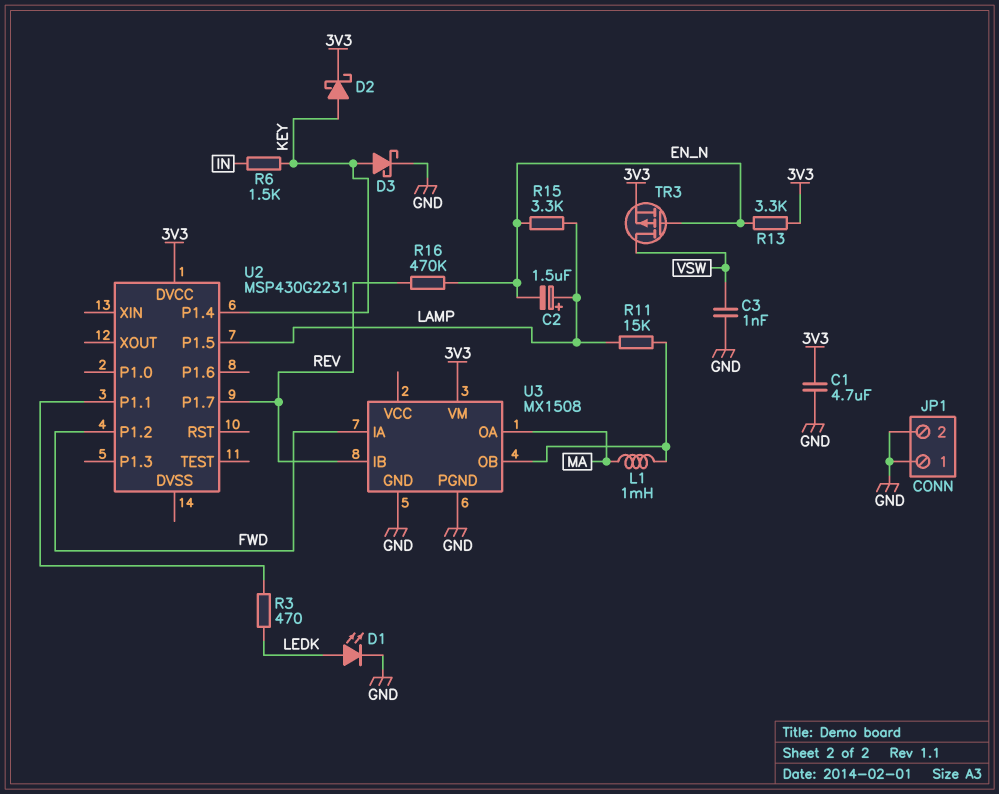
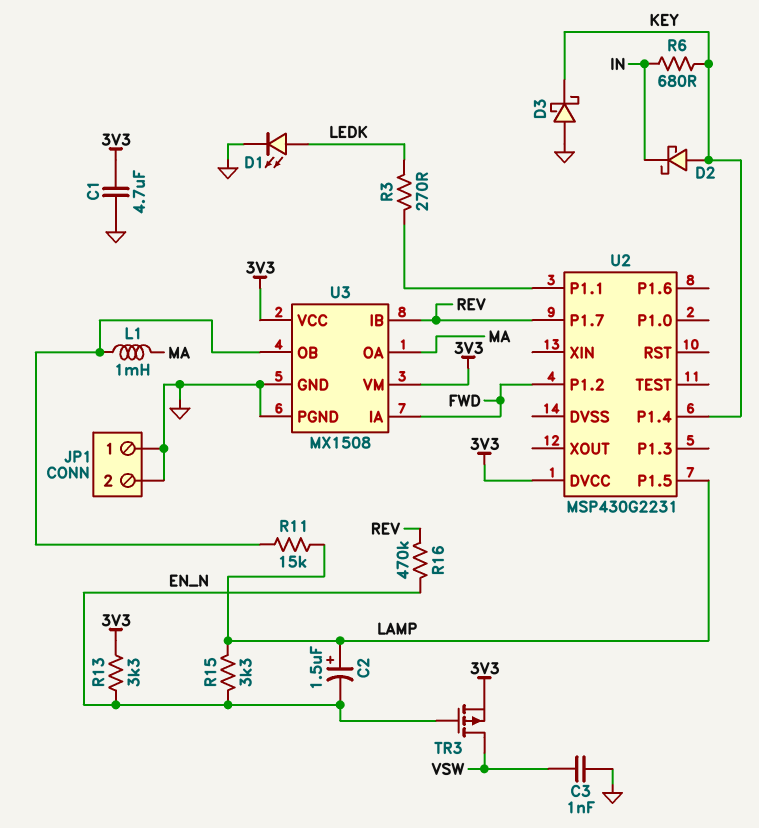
D2: schottky (A KEY, K 3V3) -> schottky (A KEY, K IN)
D3: schottky (A KEY, K GND) -> schottky (A GND, K KEY)
R3: 470 (LEDK, U2/P1.1) -> 270 (LEDK, U2/P1.1)
R6: 1.5k (IN, KEY) -> 680 (IN, KEY)
U3 pin VCC: none -> 3V3

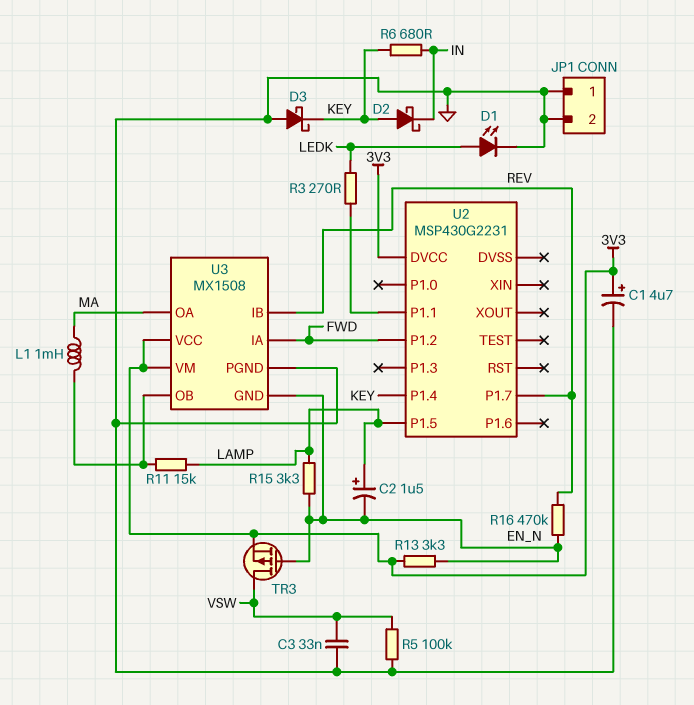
C1: 4.7uF (3V3, GND) -> 4.7uF (plus 3V3, minus GND)
C3: 1nF (GND, VSW) -> 33nF (GND, VSW)
R5: none -> 100k (GND, VSW)
U3 pin GND: GND -> EN_N

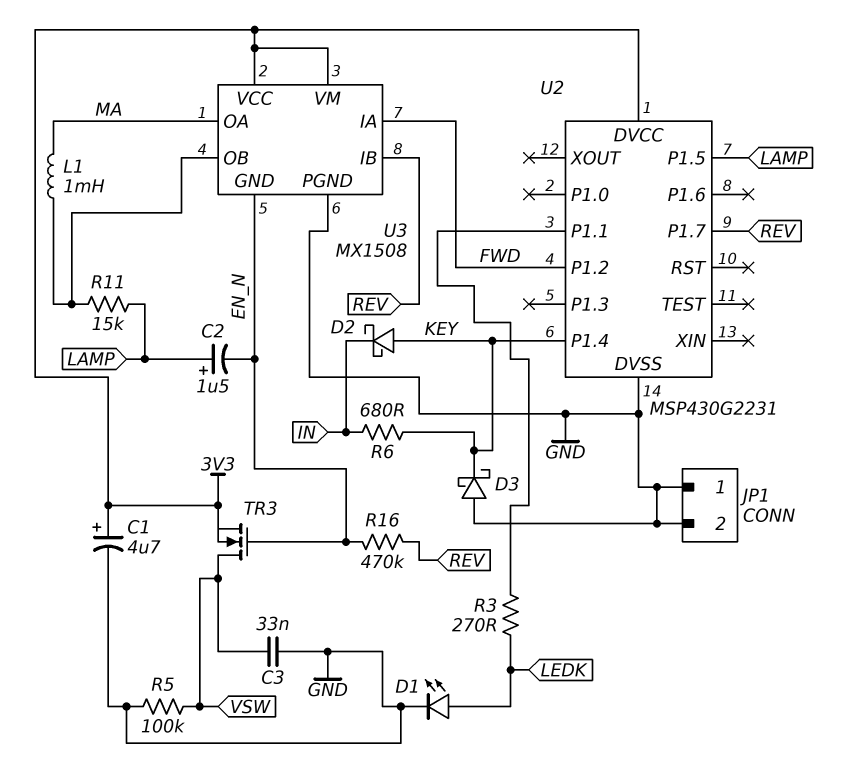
R13: 3.3k (3V3, EN_N) -> none
R15: 3.3k (EN_N, LAMP) -> none
TR3: PMOS (G EN_N, D VSW, S 3V3) -> NMOS (G EN_N, D VSW, S 3V3)
U2 pin DVSS: none -> GND

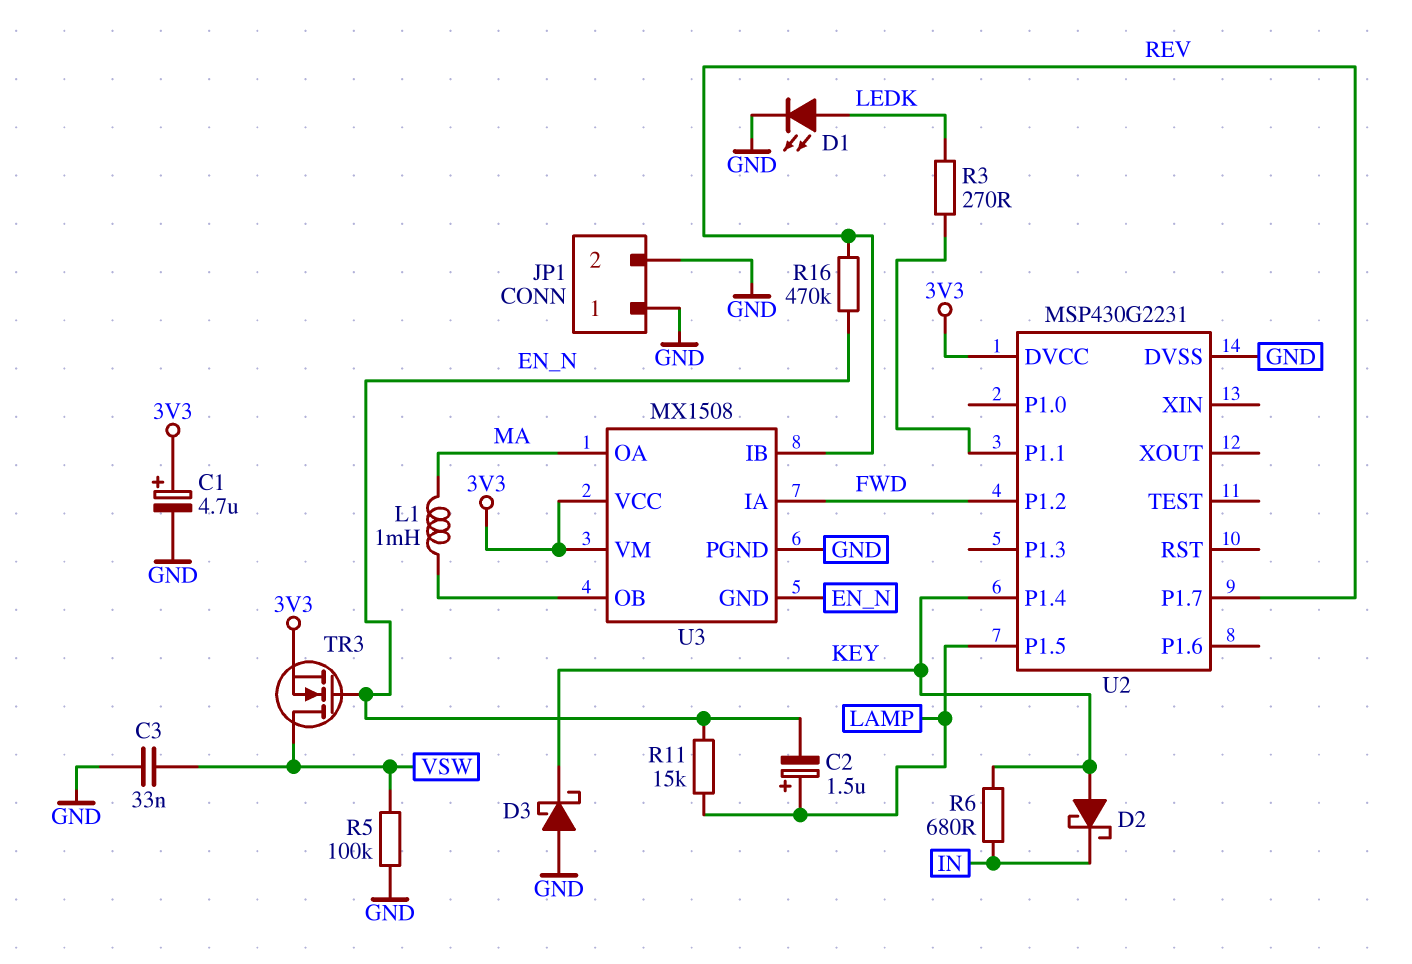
R11: 15k (LAMP, U3/OB) -> 15k (EN_N, LAMP)

